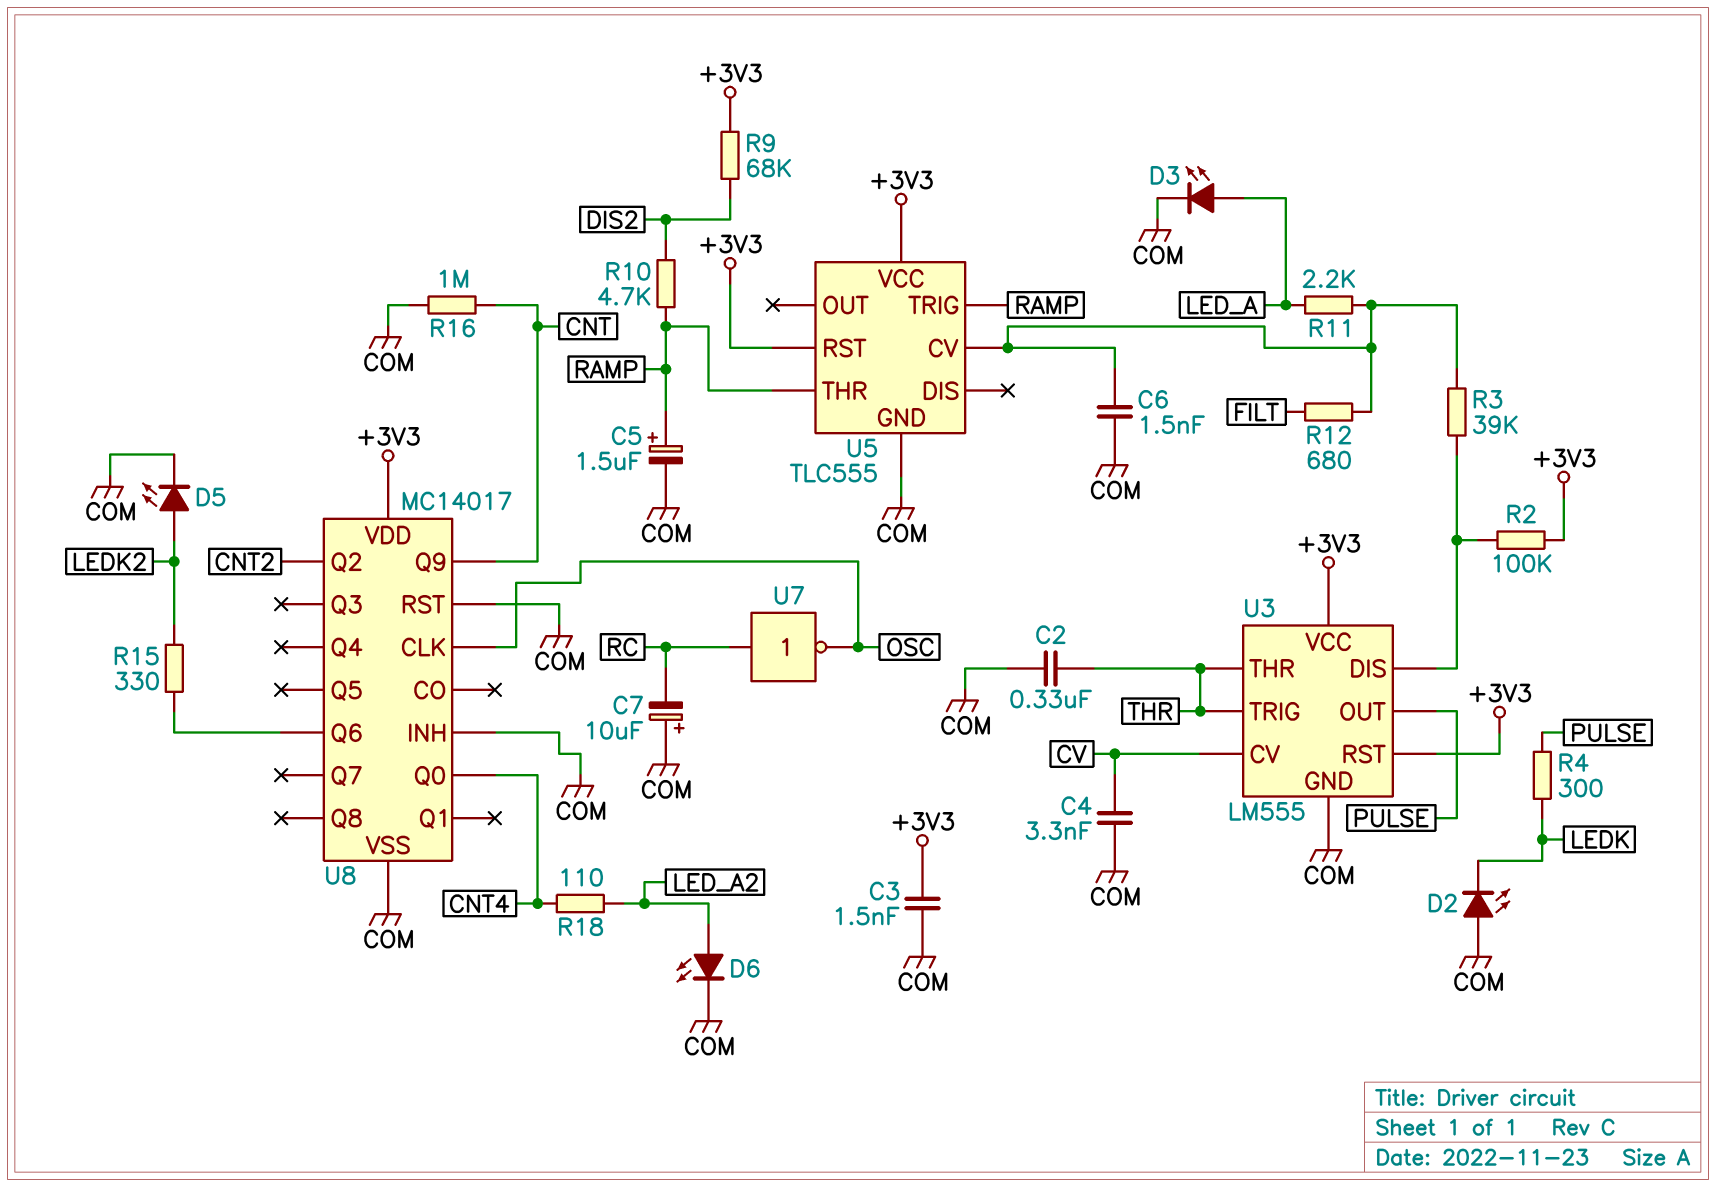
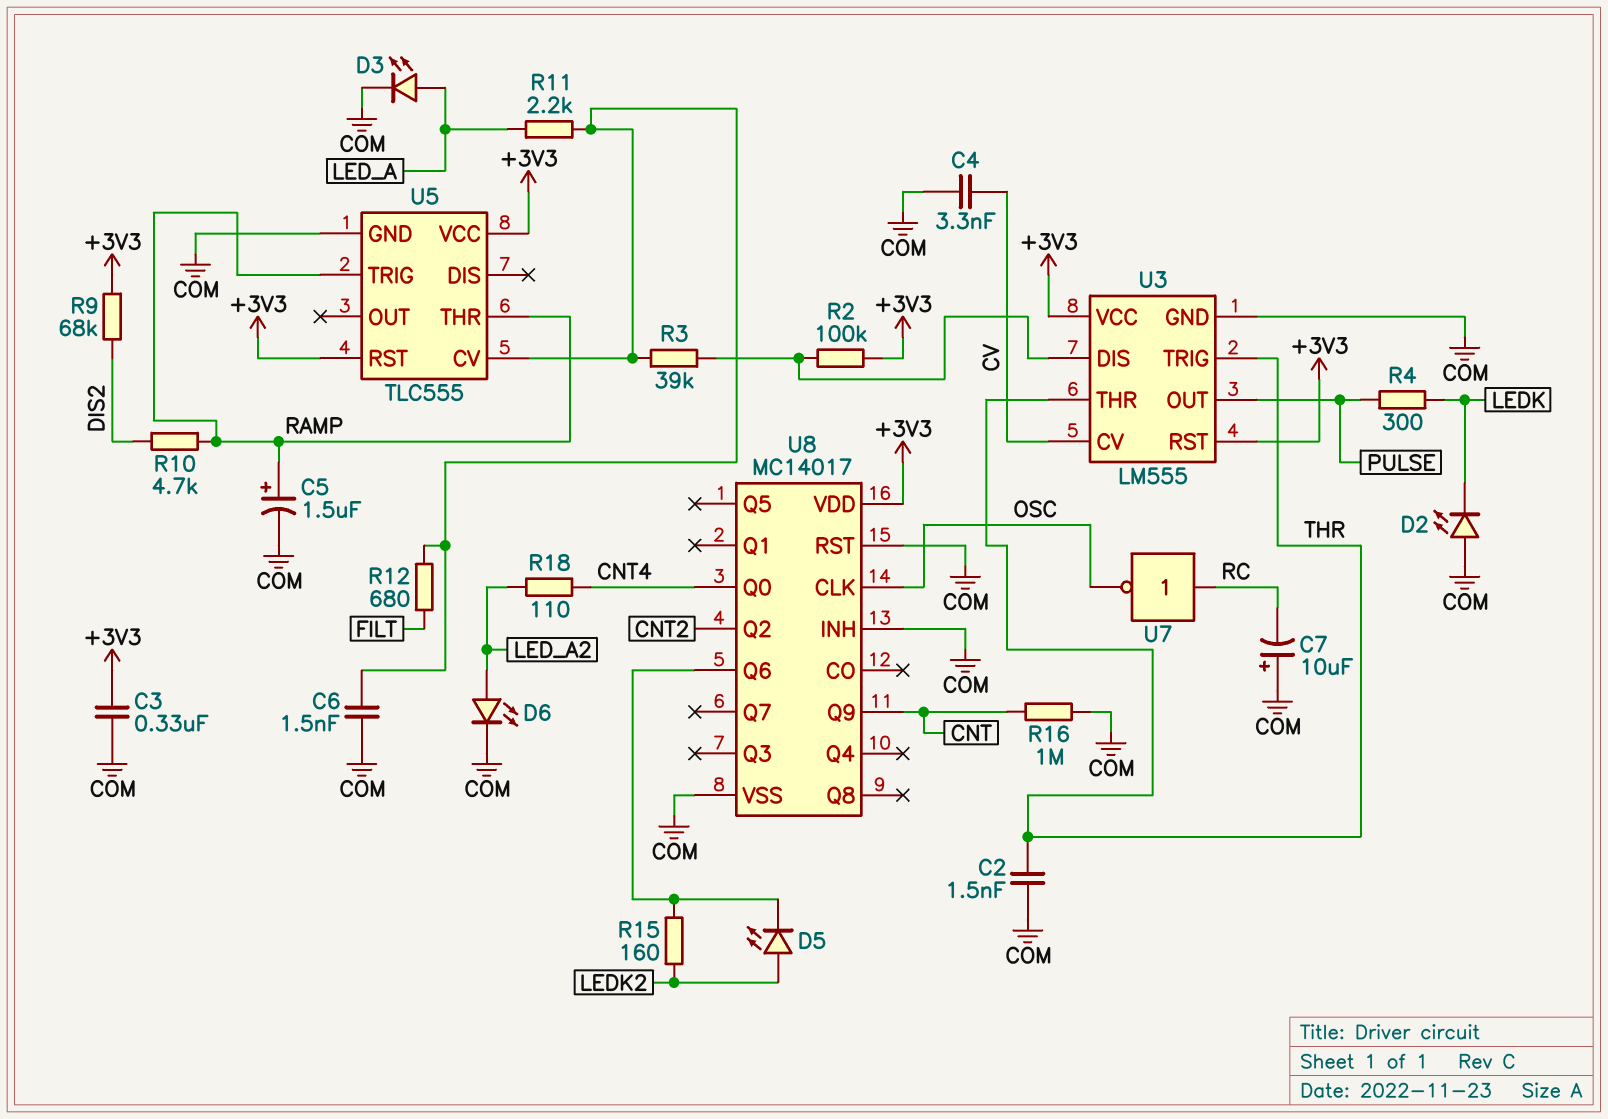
C2: 330nF (COM, THR) -> 1.5nF (COM, THR)
C3: 1.5nF (+3V3, COM) -> 330nF (+3V3, COM)
D5: LED (A LEDK2, K COM) -> LED (A LEDK2, K U8/Q6)
R15: 330 (LEDK2, U8/Q6) -> 160 (LEDK2, U8/Q6)

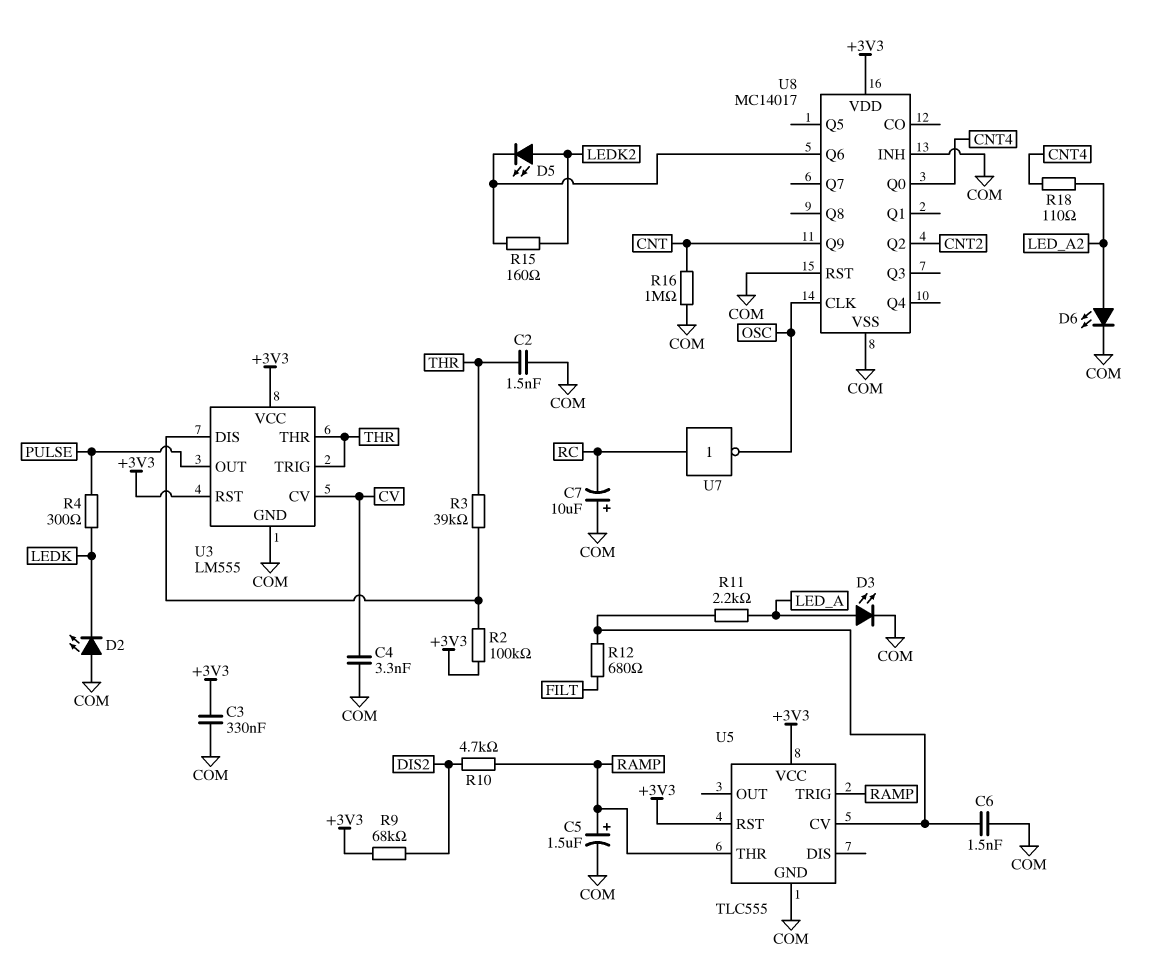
R3: 39k (U3/DIS, U5/CV) -> 39k (THR, U3/DIS)

